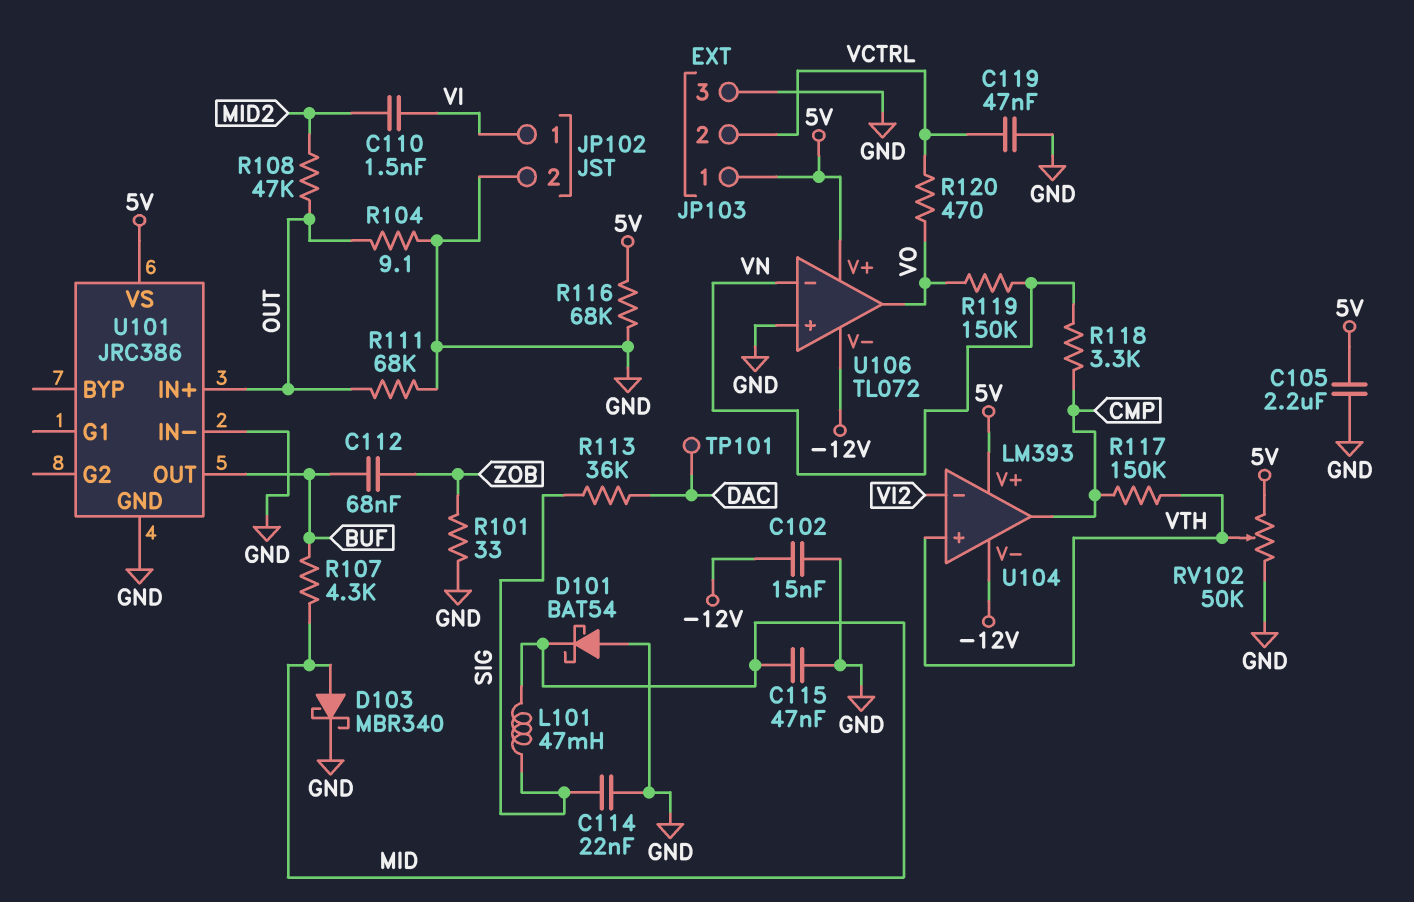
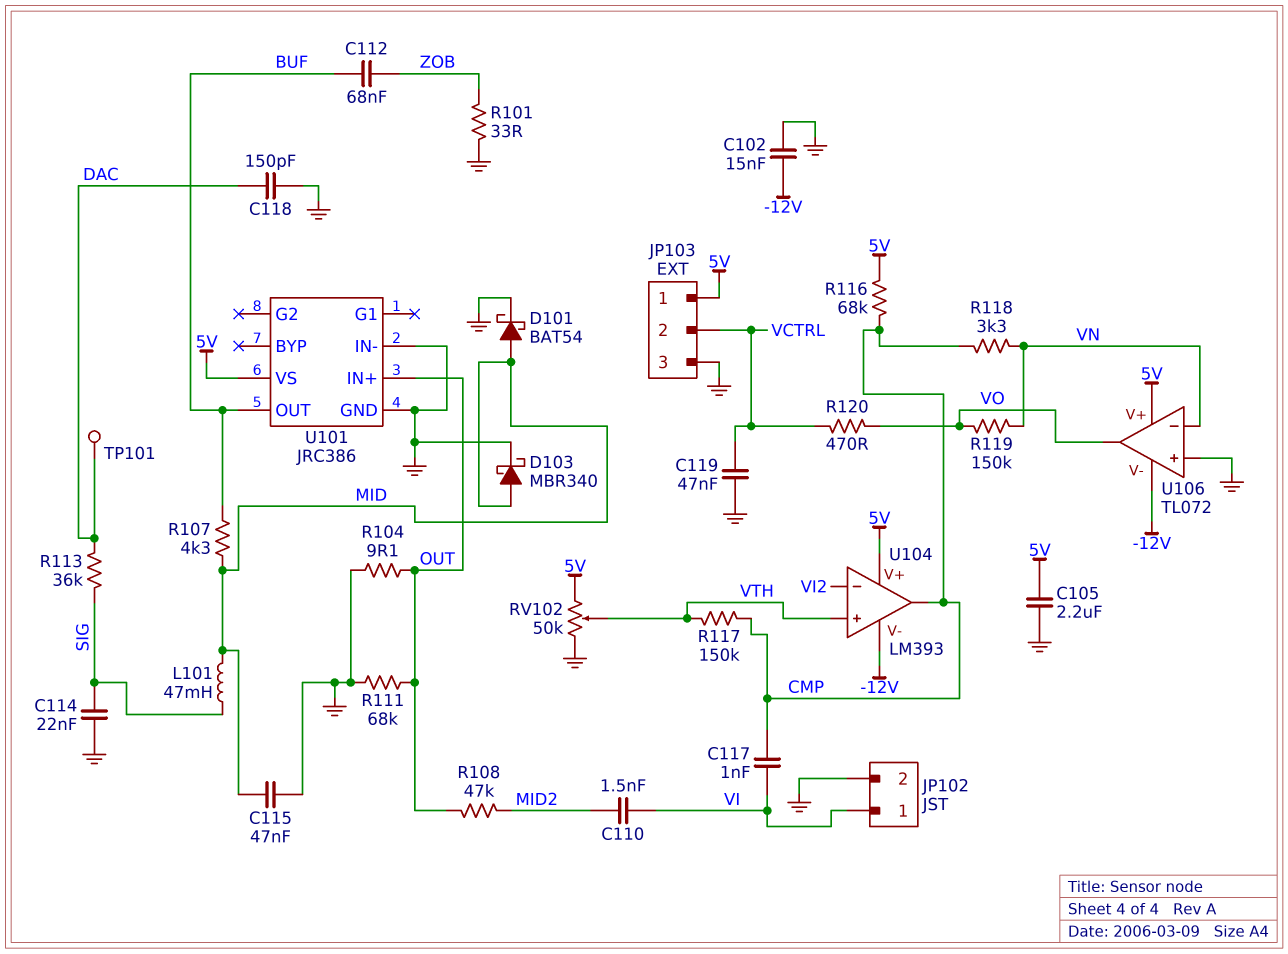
C117: none -> 1nF (CMP, VI)
C118: none -> 150pF (DAC, GND)
D101: schottky BAT54 (A GND, K MID) -> schottky BAT54 (A MID, K GND)
R116: 68k (5V, GND) -> 68k (5V, CMP)

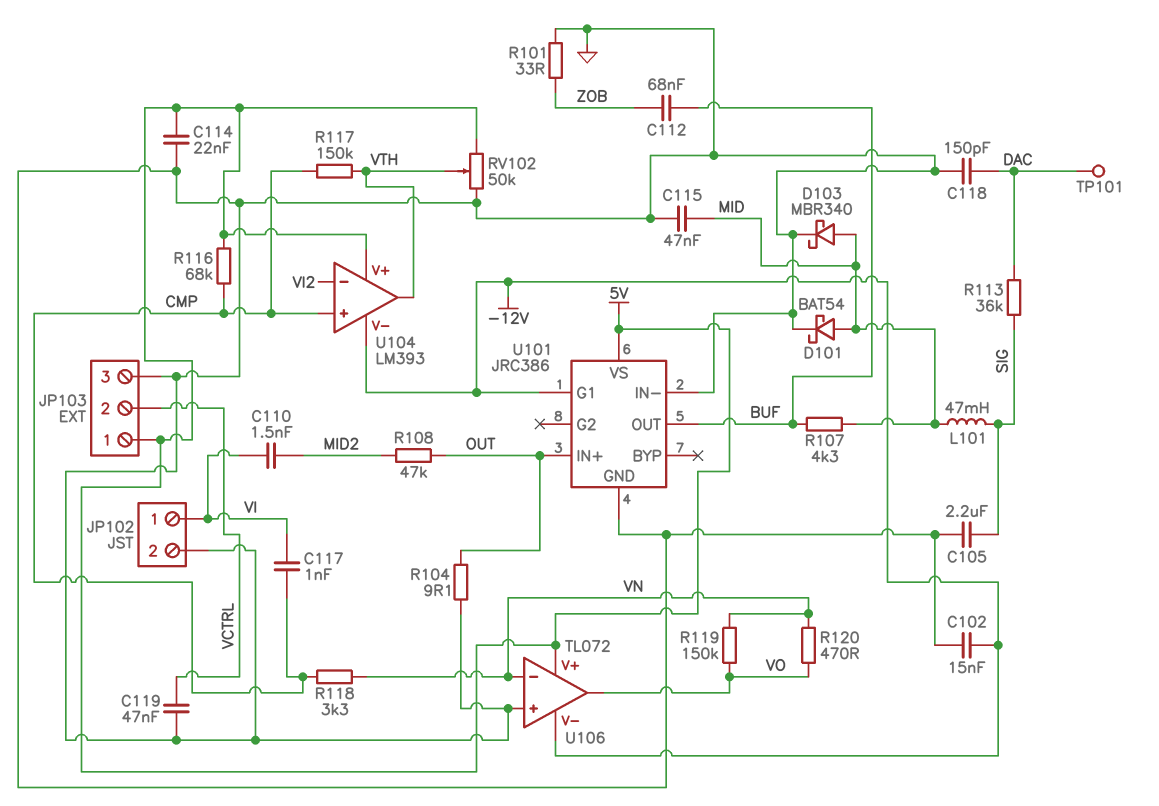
C105: 2.2uF (5V, GND) -> 2.2uF (GND, SIG)
C114: 22nF (GND, SIG) -> 22nF (5V, GND)
R111: 68k (GND, OUT) -> none
R120: 470 (VCTRL, VO) -> 470 (VN, VO)
U101 pin G1: none -> -12V
U104 pin in+: VTH -> CMP
U104 pin out: CMP -> VTH

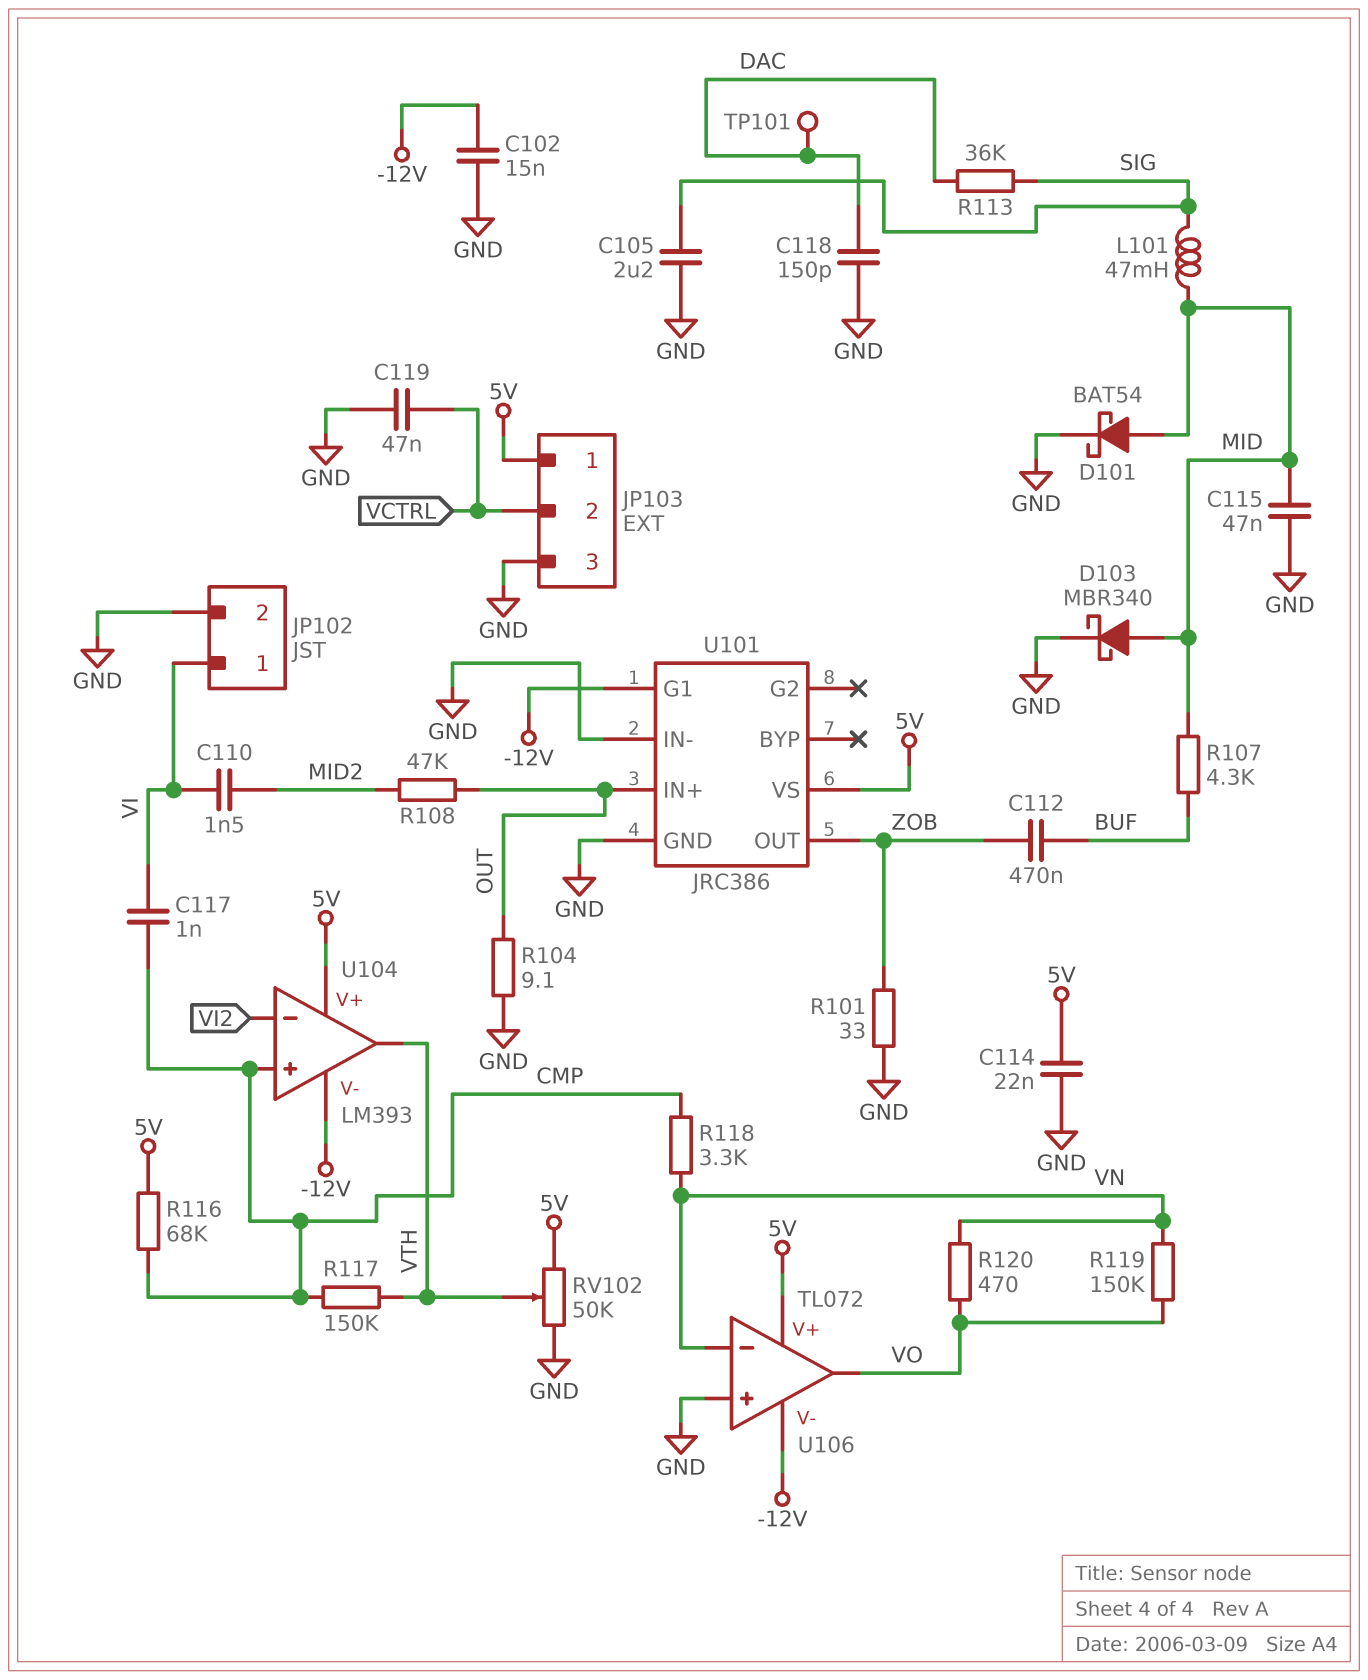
C112: 68nF (BUF, ZOB) -> 470nF (BUF, ZOB)
U101 pin OUT: BUF -> ZOB

